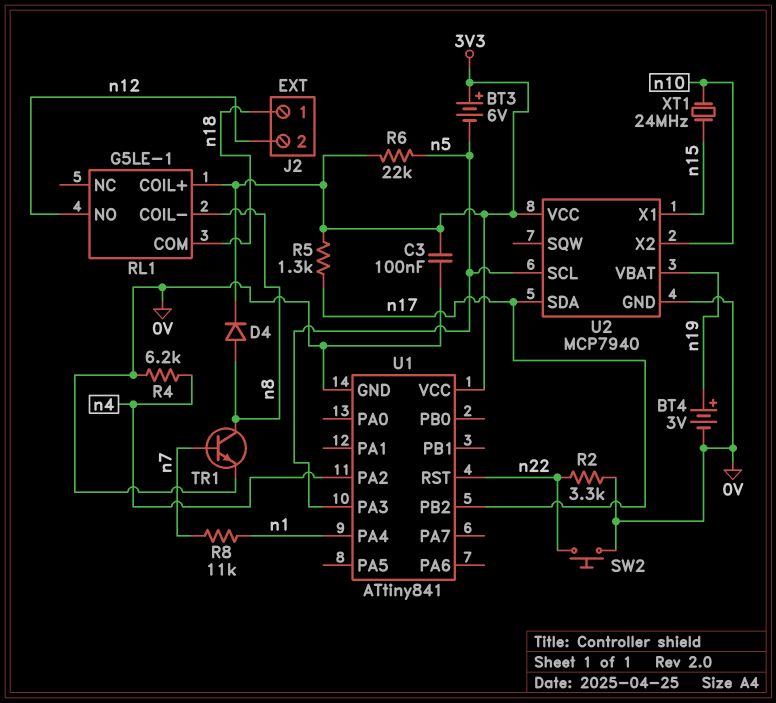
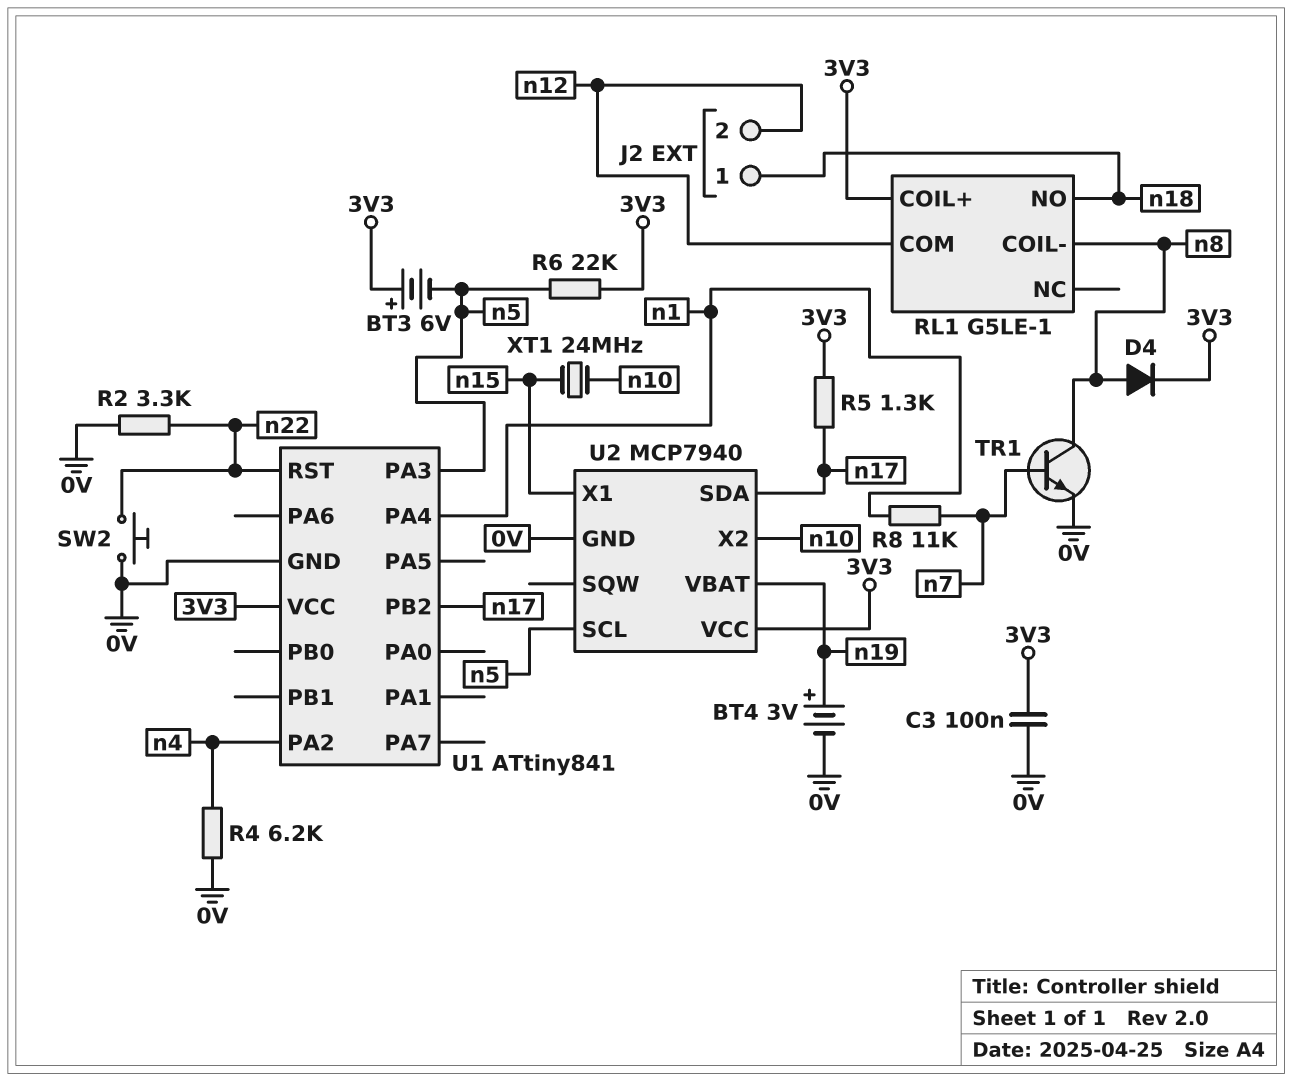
RL1 pin COM: n18 -> n12
RL1 pin NO: n12 -> n18

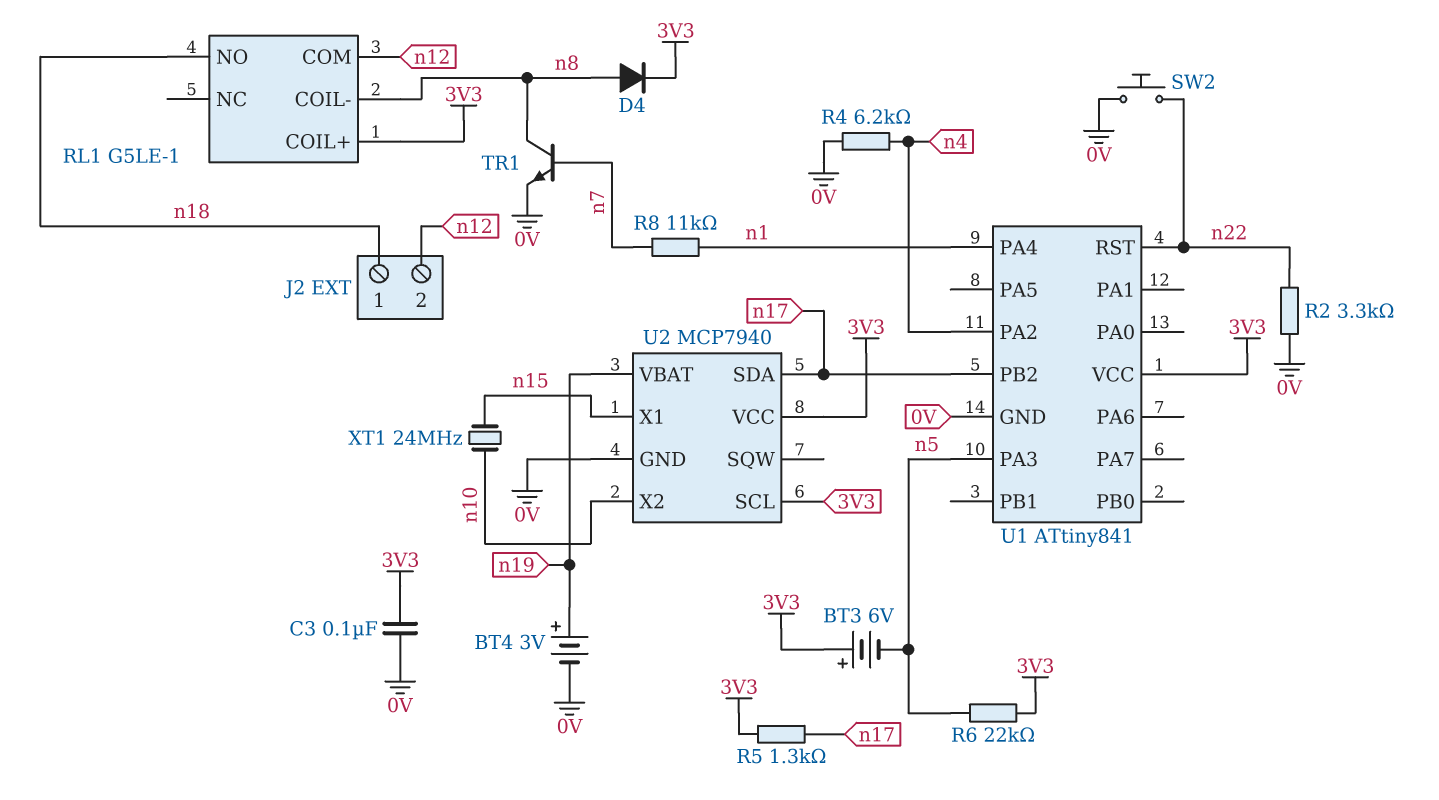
U2 pin SCL: n5 -> 3V3

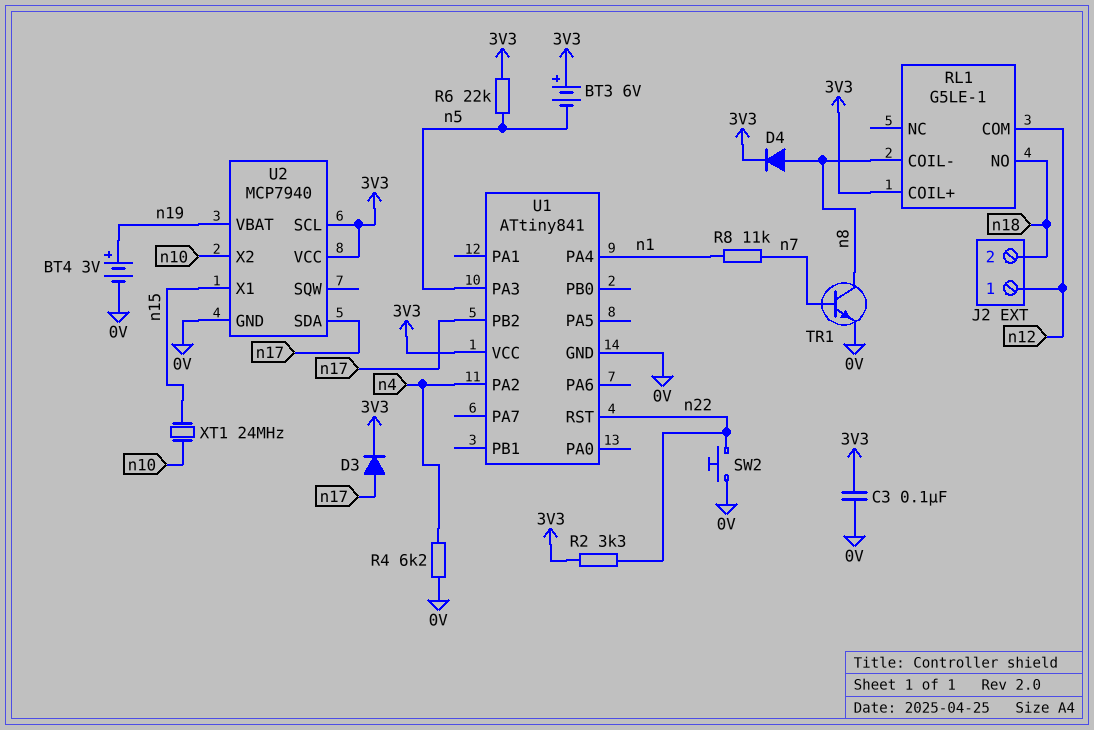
D3: none -> diode (A n17, K 3V3)
J2 pin 1: n18 -> n12
J2 pin 2: n12 -> n18
R2: 3.3k (0V, n22) -> 3.3k (3V3, n22)
R5: 1.3k (3V3, n17) -> none

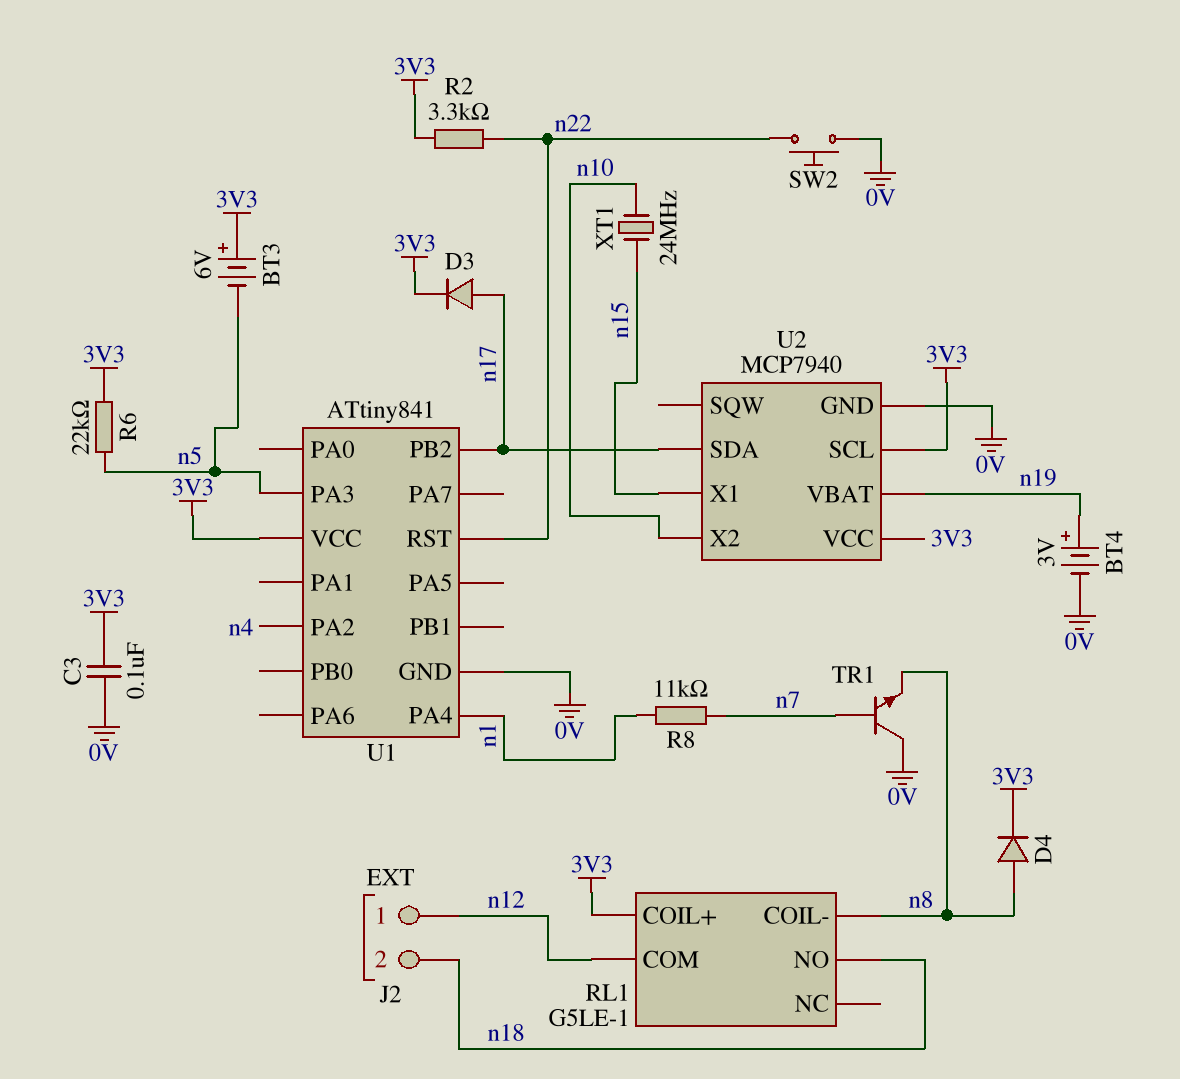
R4: 6.2k (0V, n4) -> none
TR1: NPN (B n7, C n8, E 0V) -> NPN (B n7, C 0V, E n8)

